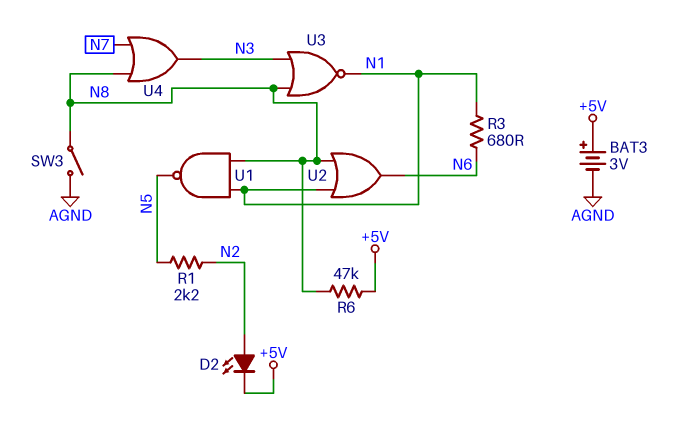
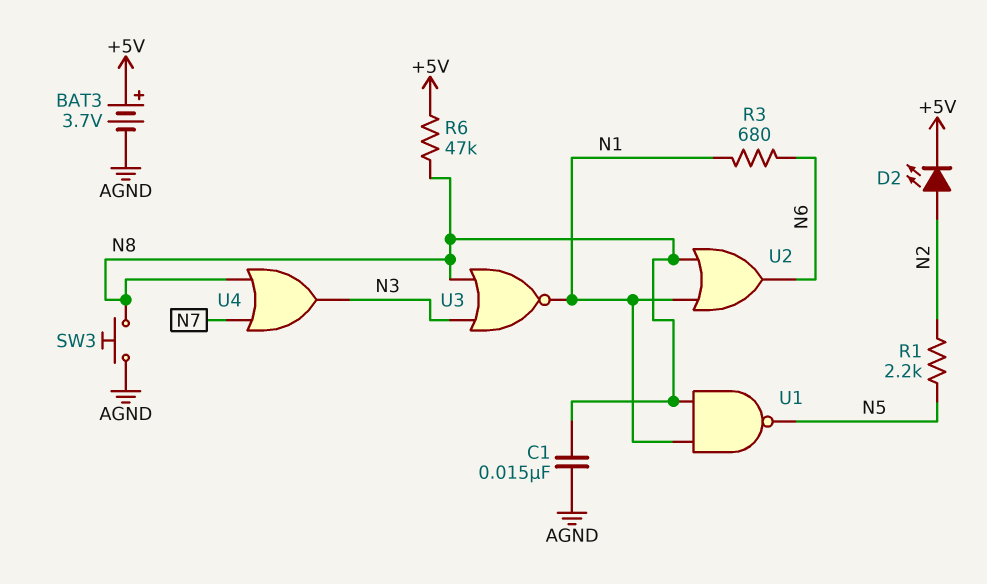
BAT3: 3V (plus +5V, minus AGND) -> 3.7V (plus +5V, minus AGND)
C1: none -> 15nF (AGND, N8)
SW3: switch (AGND, N8) -> button (AGND, N8)

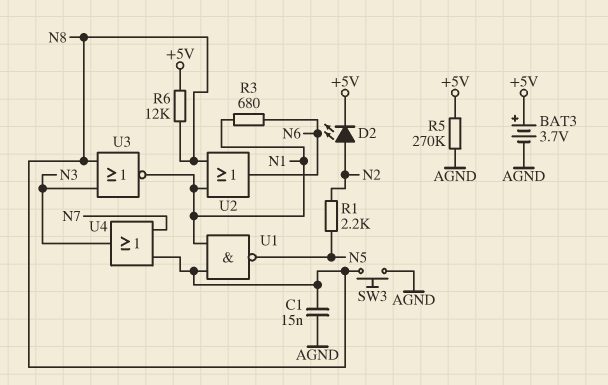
R5: none -> 270k (+5V, AGND)
R6: 47k (+5V, N8) -> 12k (+5V, N8)

